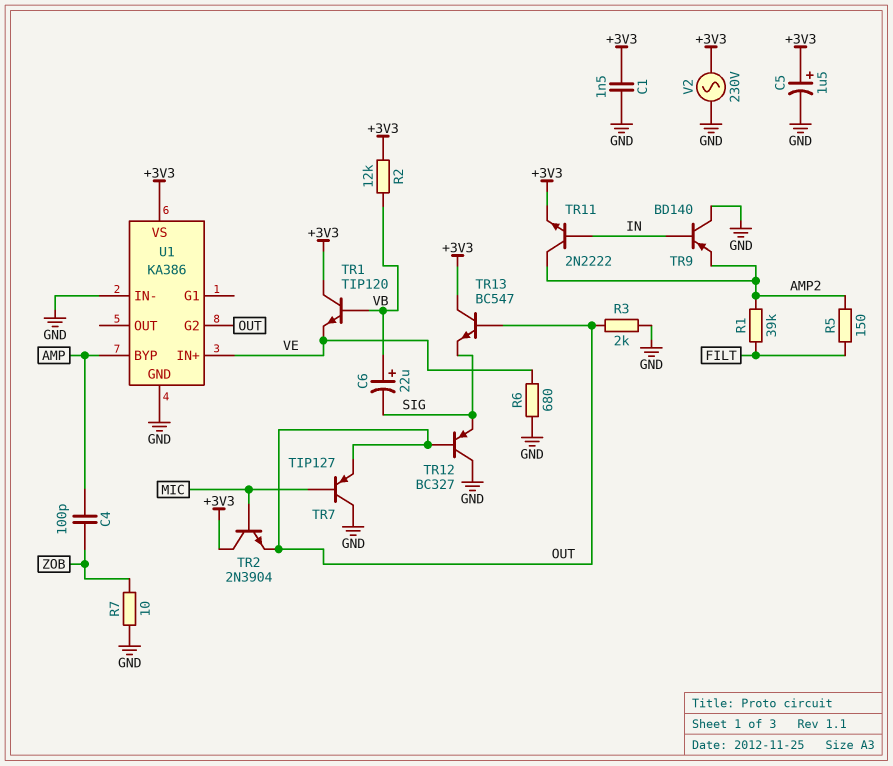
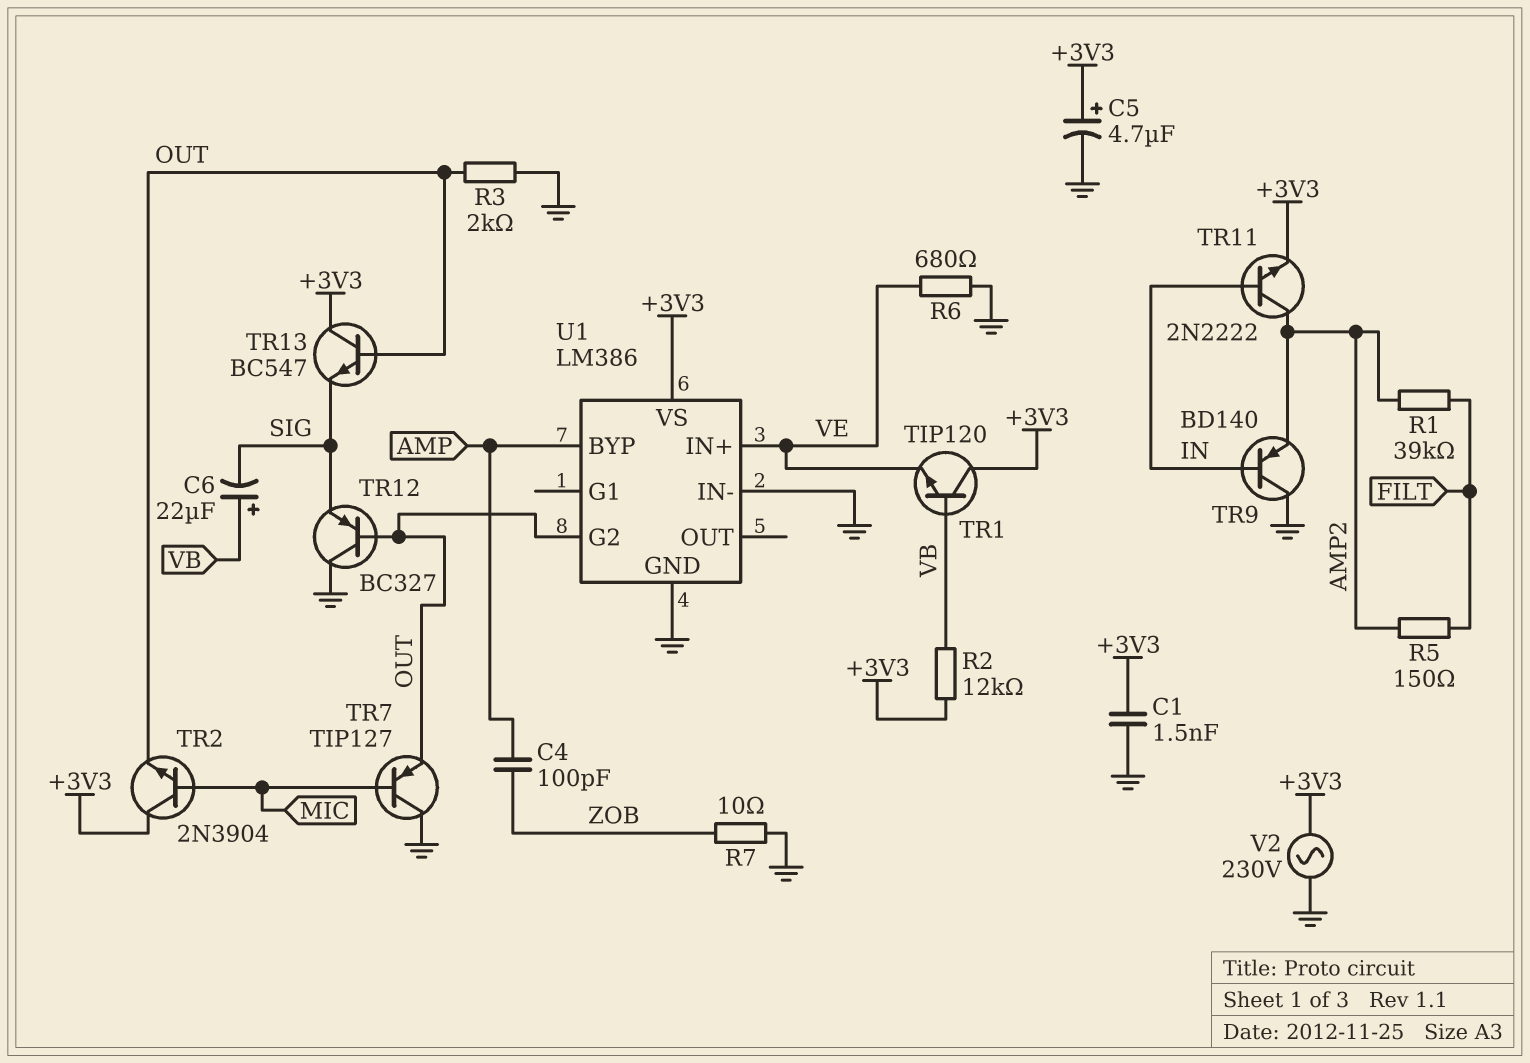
C5: 1.5uF (plus +3V3, minus GND) -> 4.7uF (plus +3V3, minus GND)
U1: KA386 -> LM386

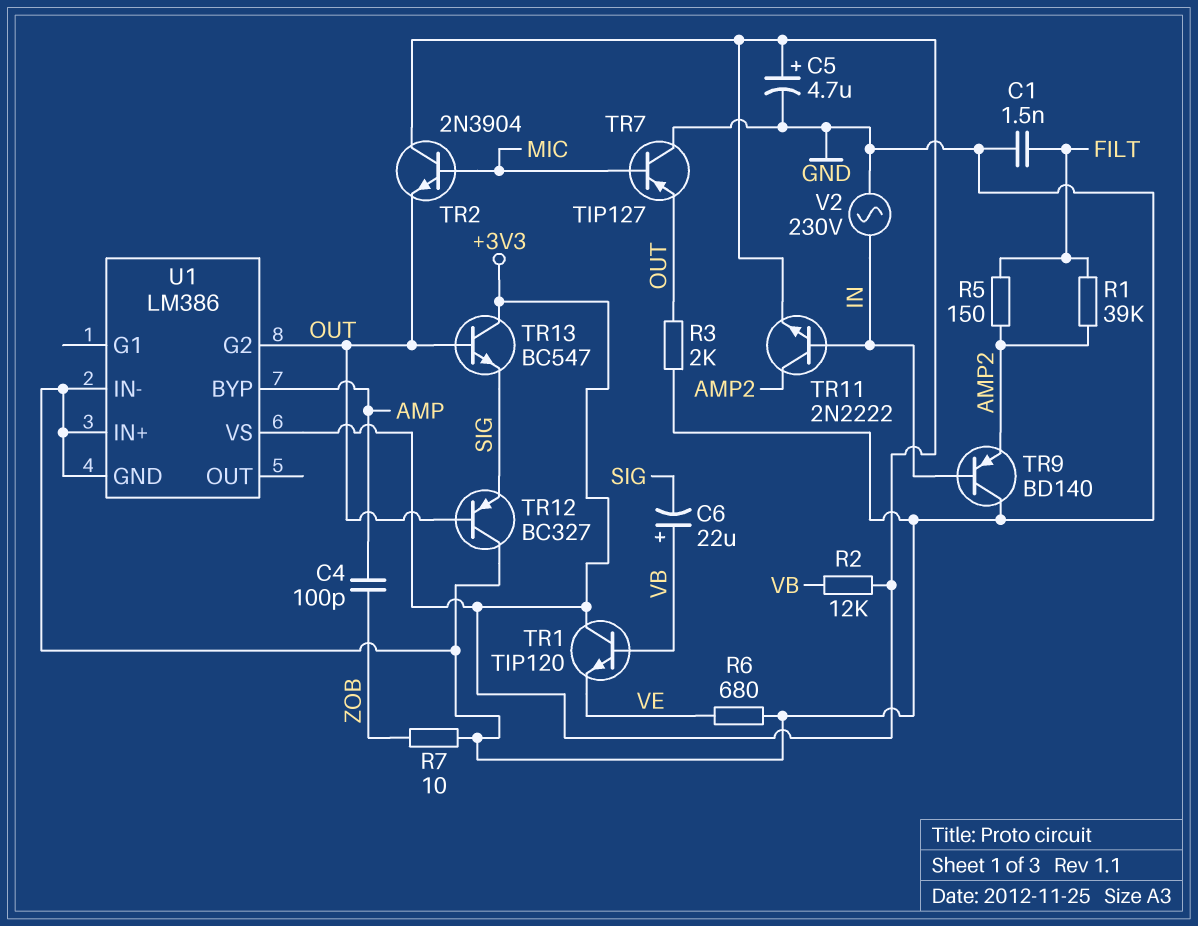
C1: 1.5nF (+3V3, GND) -> 1.5nF (FILT, GND)
U1 pin IN+: VE -> GND
V2: AC 230V (+3V3, GND) -> AC 230V (GND, IN)

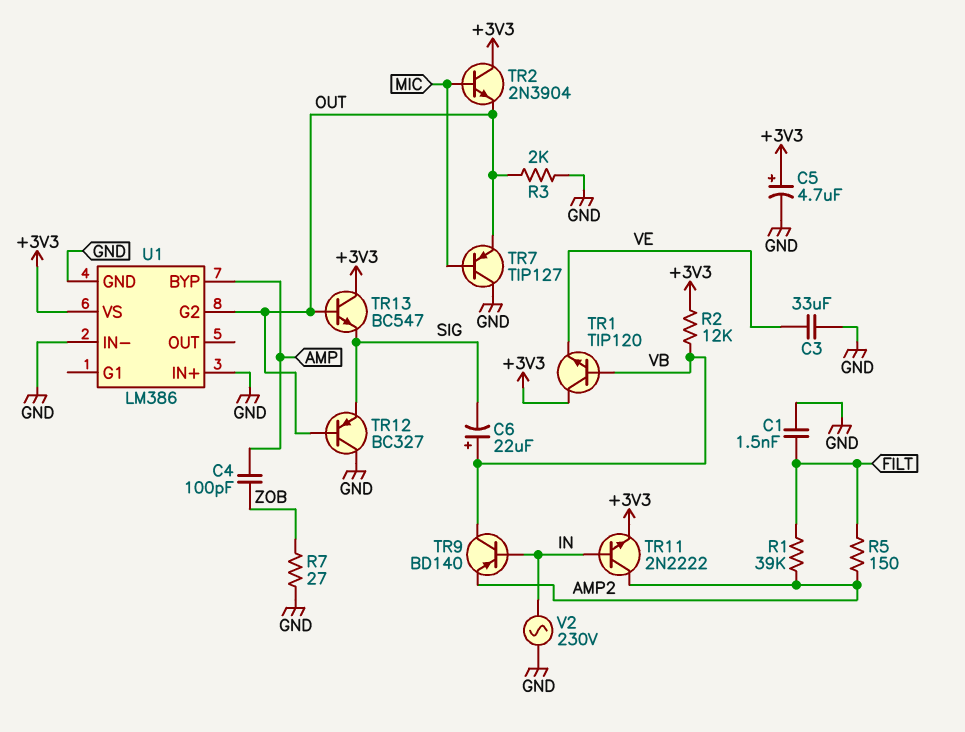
C3: none -> 33uF (GND, VE)
R6: 680 (GND, VE) -> none
R7: 10 (GND, ZOB) -> 27 (GND, ZOB)
TR9: PNP BD140 (B IN, C GND, E AMP2) -> PNP BD140 (B IN, C VB, E AMP2)

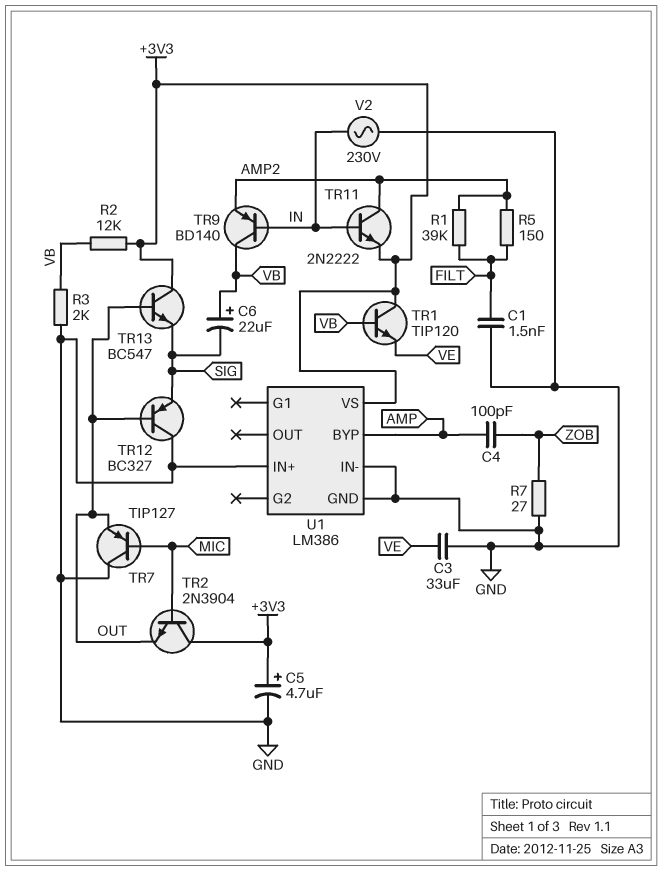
R3: 2k (GND, OUT) -> 2k (GND, VB)
U1 pin G2: OUT -> none

